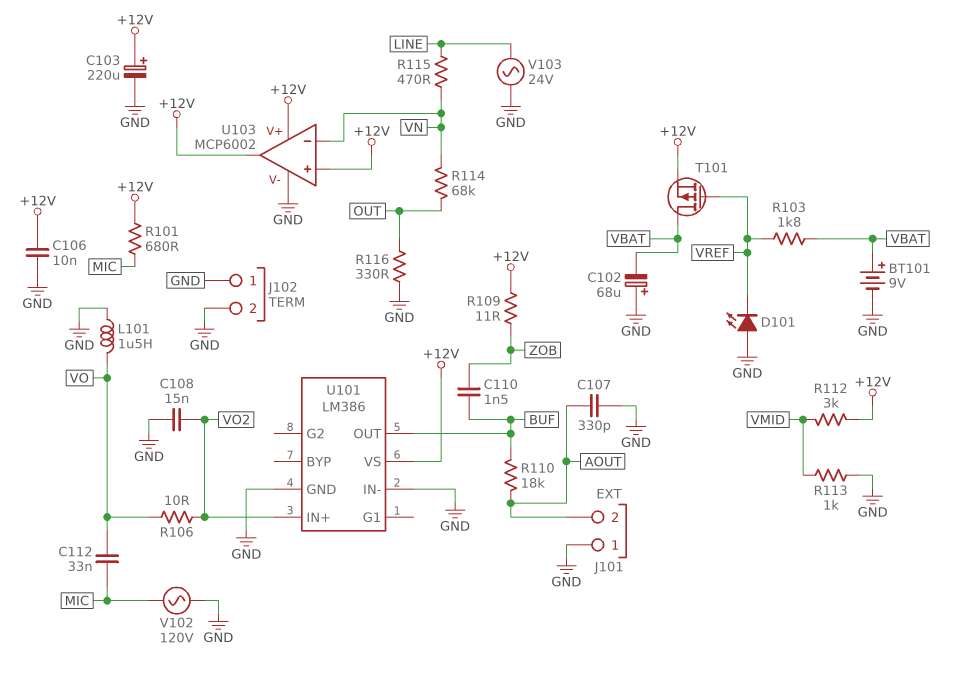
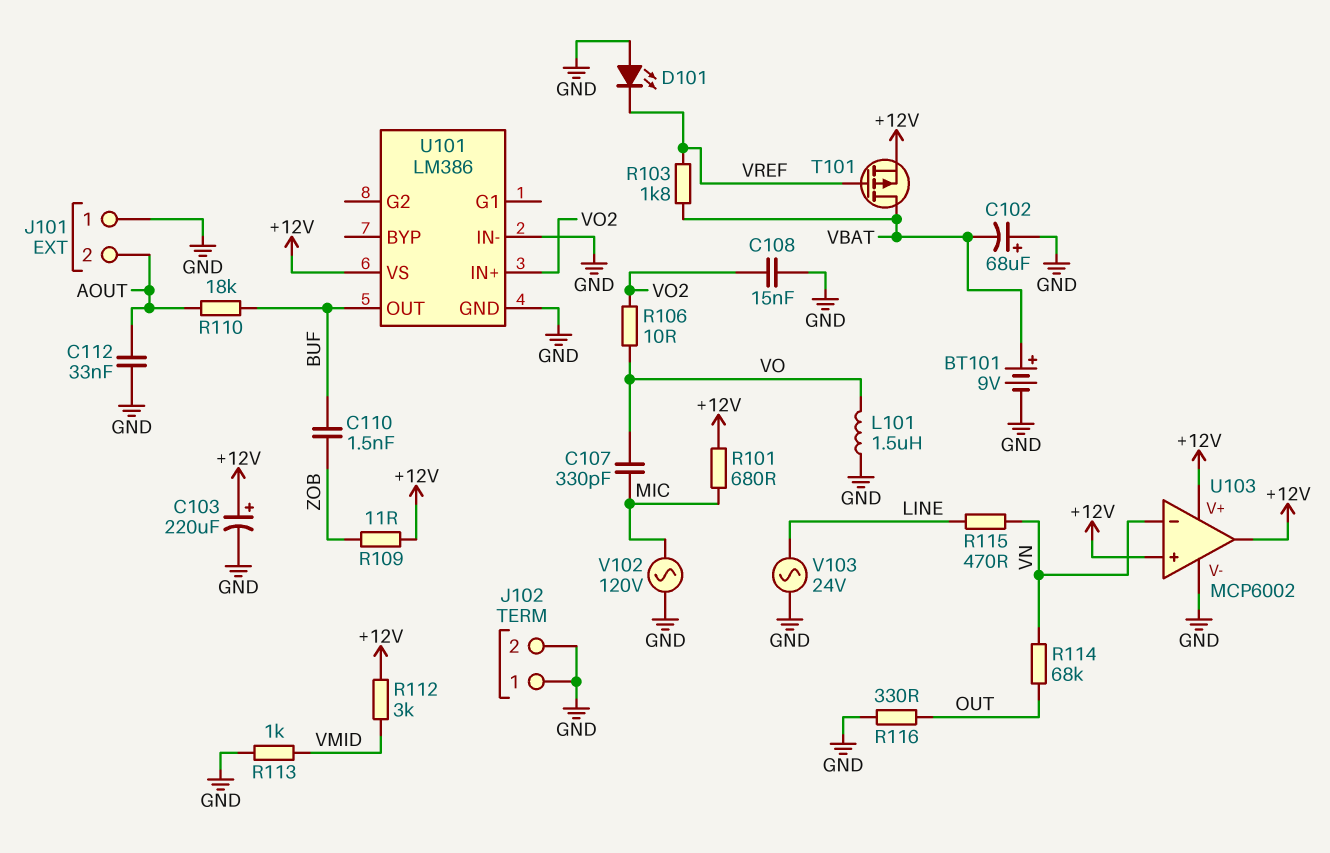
C106: 10nF (+12V, GND) -> none
C107: 330pF (AOUT, GND) -> 330pF (MIC, VO)
C112: 33nF (MIC, VO) -> 33nF (AOUT, GND)

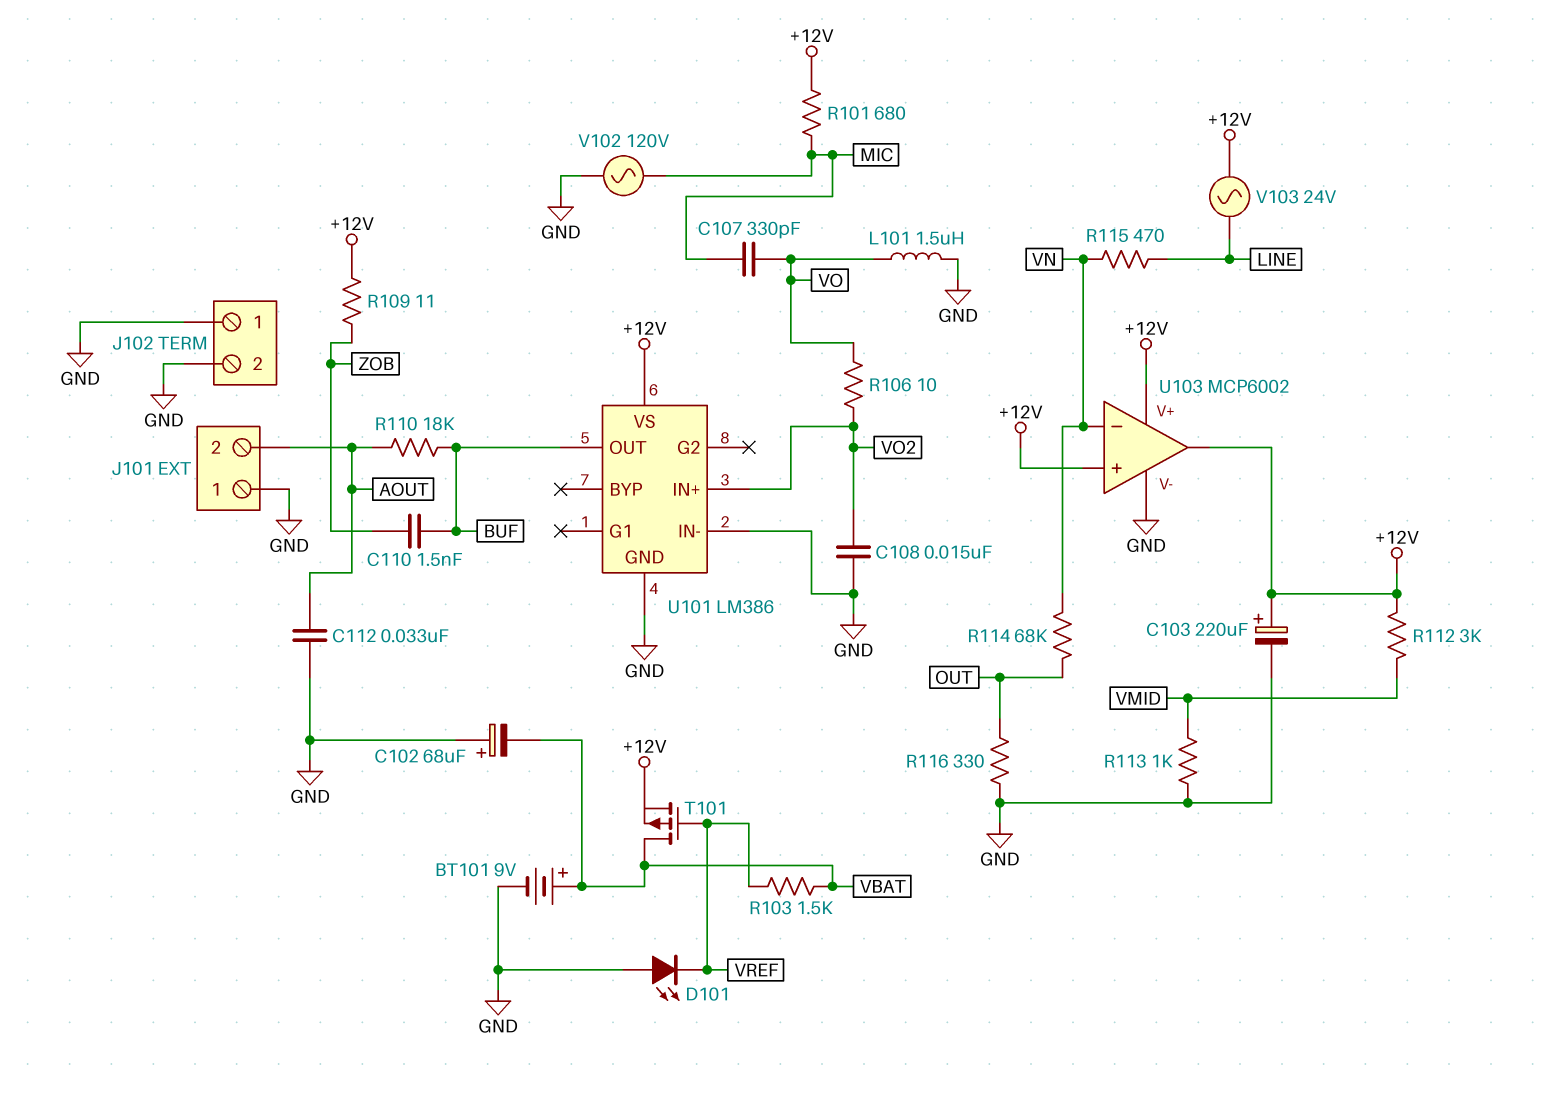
R103: 1.8k (VBAT, VREF) -> 1.5k (VBAT, VREF)
V103: AC 24V (GND, LINE) -> AC 24V (+12V, LINE)

